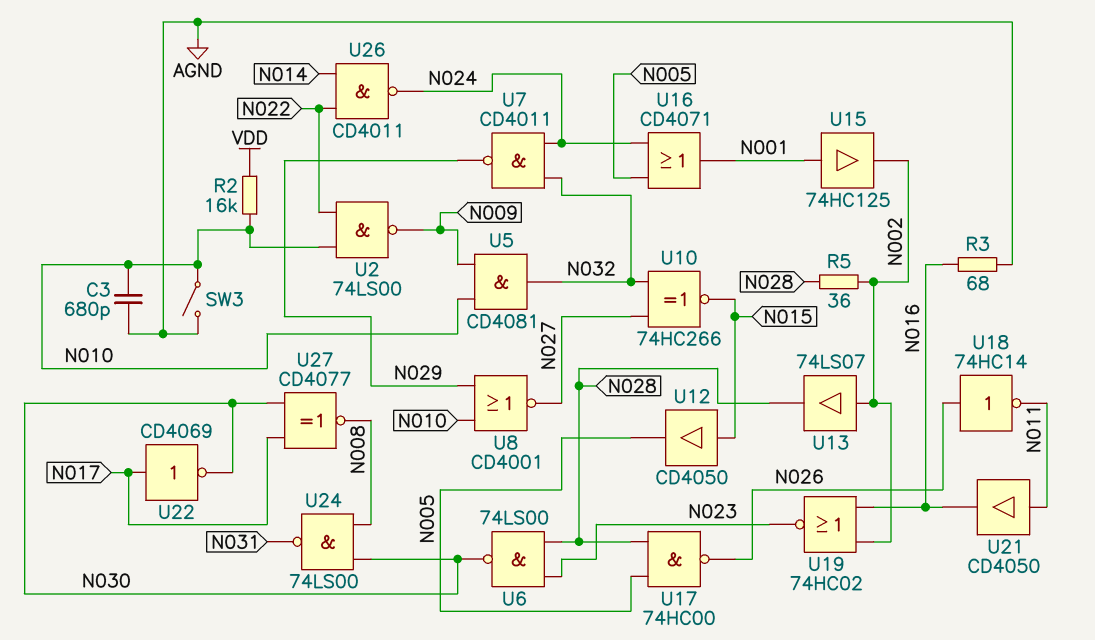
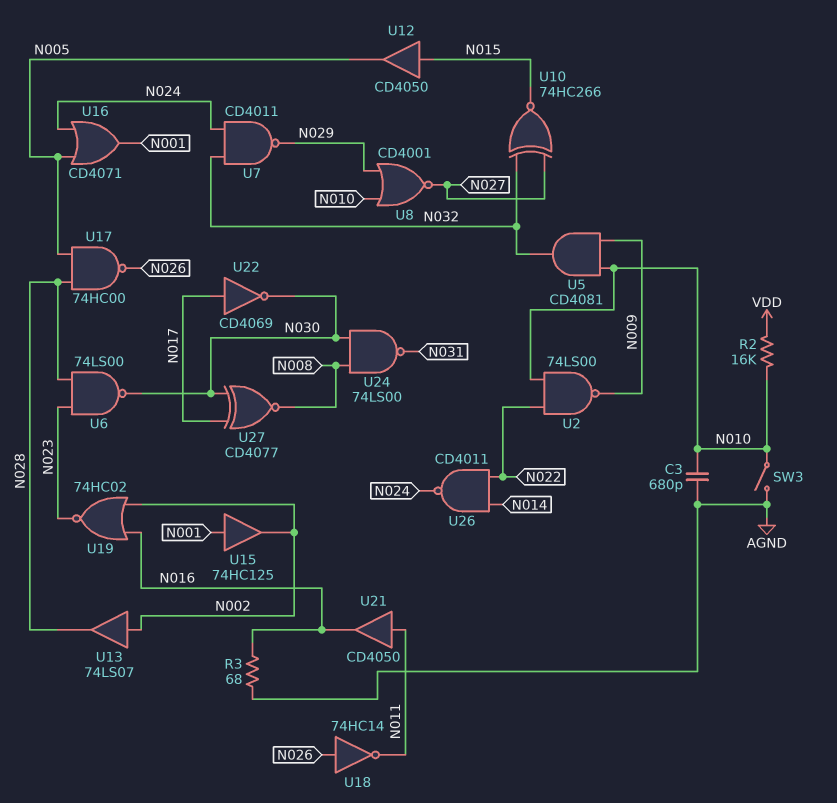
R5: 36 (N002, N028) -> none

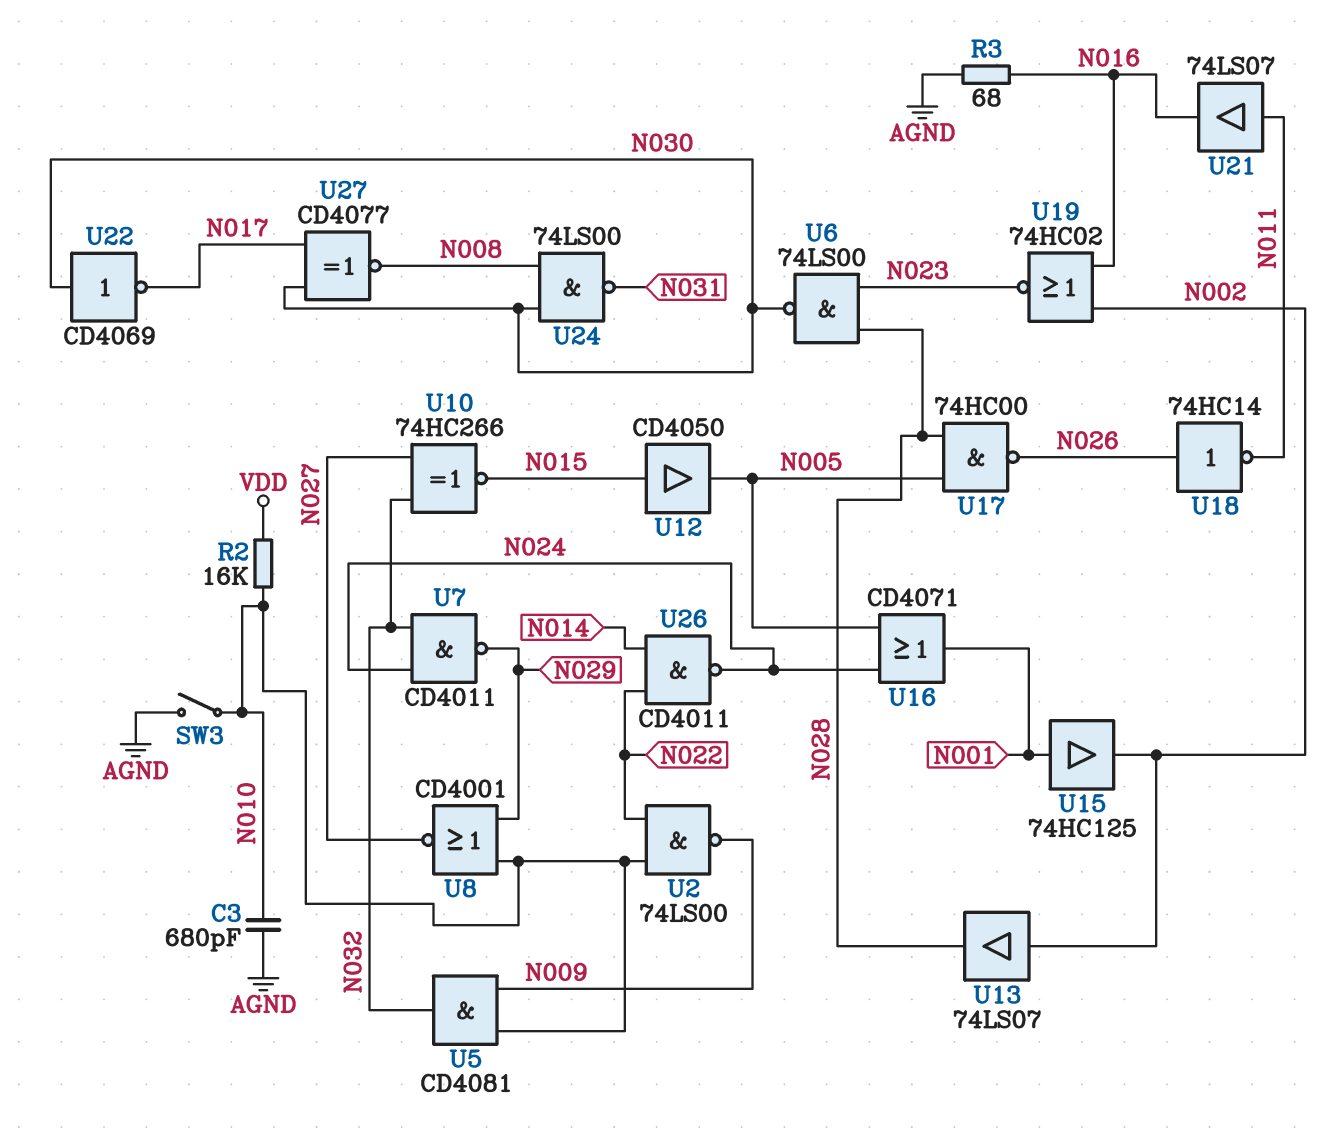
U21: buffer CD4050 (in N011, out N016) -> buffer 74LS07 (in N011, out N016)
U22: NOT CD4069 (in N017, out N030) -> NOT CD4069 (in N030, out N017)

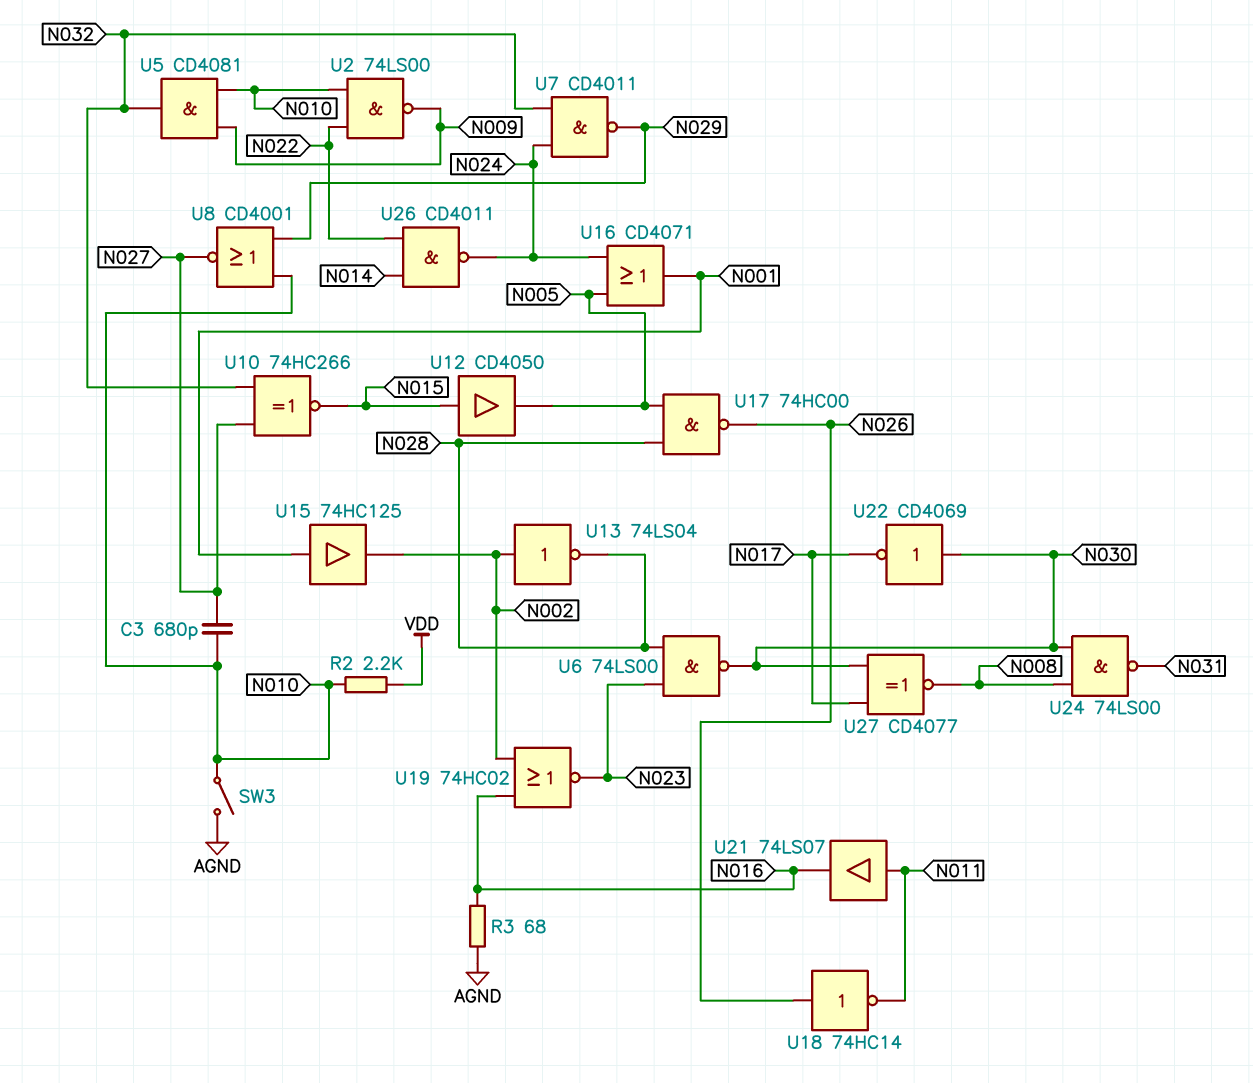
C3: 680pF (AGND, N010) -> 680pF (N010, N027)
R2: 16k (N010, VDD) -> 2.2k (N010, VDD)
U13: buffer 74LS07 (in N002, out N028) -> NOT 74LS04 (in N002, out N028)

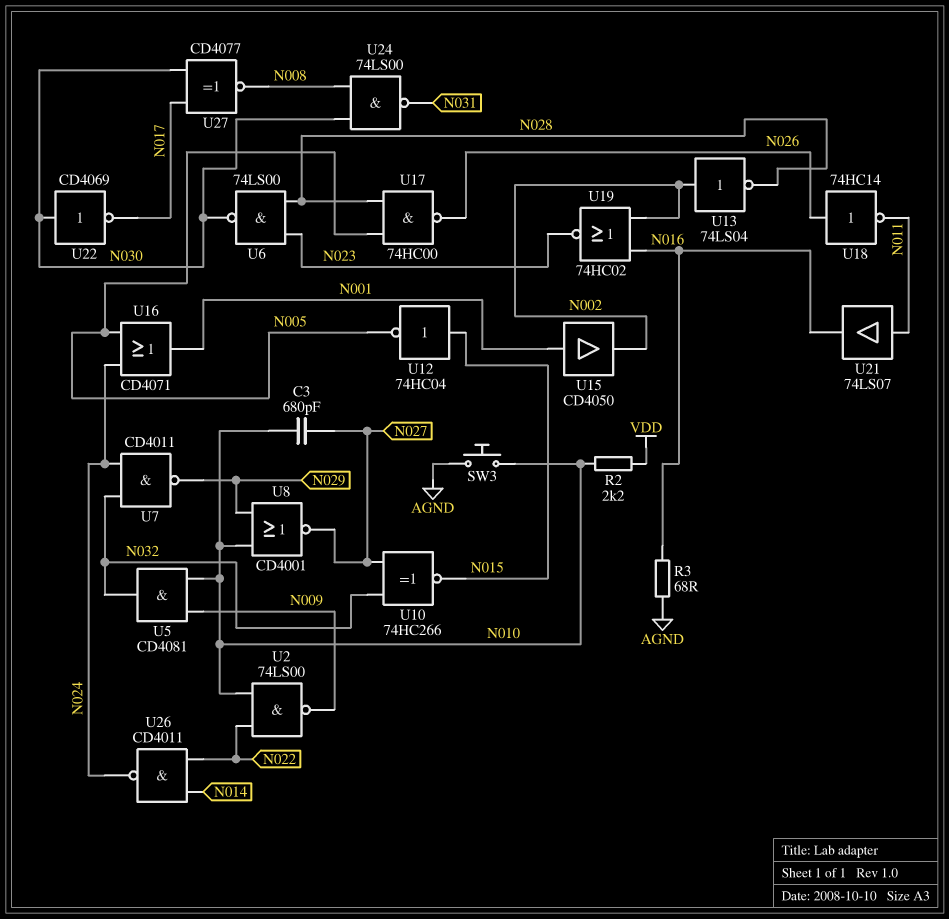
SW3: switch (AGND, N010) -> button (AGND, N010)
U12: buffer CD4050 (in N015, out N005) -> NOT 74HC04 (in N015, out N005)
U15: buffer 74HC125 (in N001, out N002) -> buffer CD4050 (in N001, out N002)

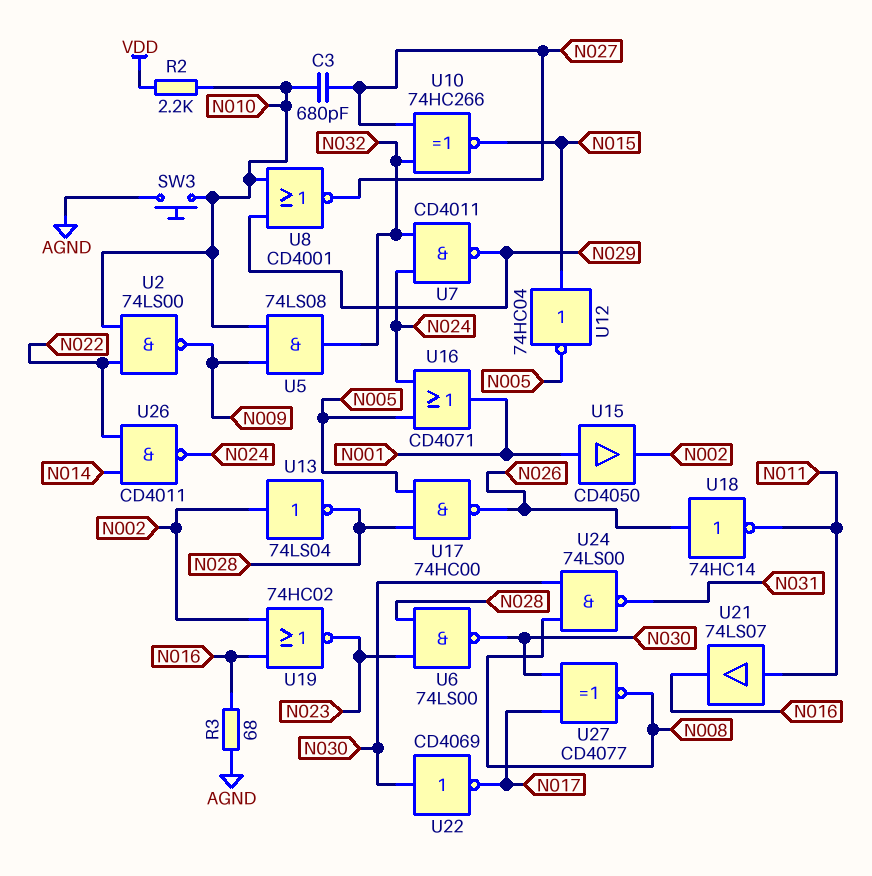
U5: AND CD4081 (in N009, in N010, out N032) -> AND 74LS08 (in N009, in N010, out N032)

